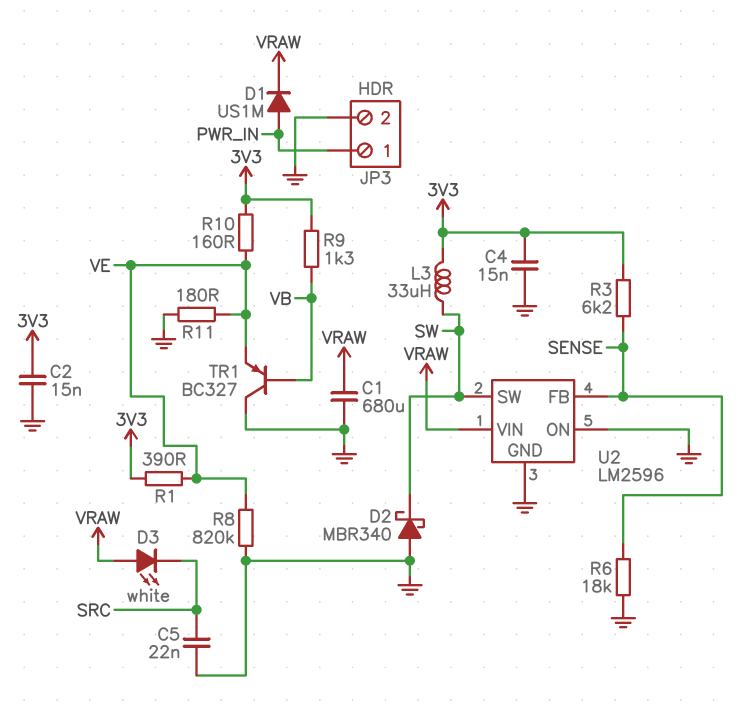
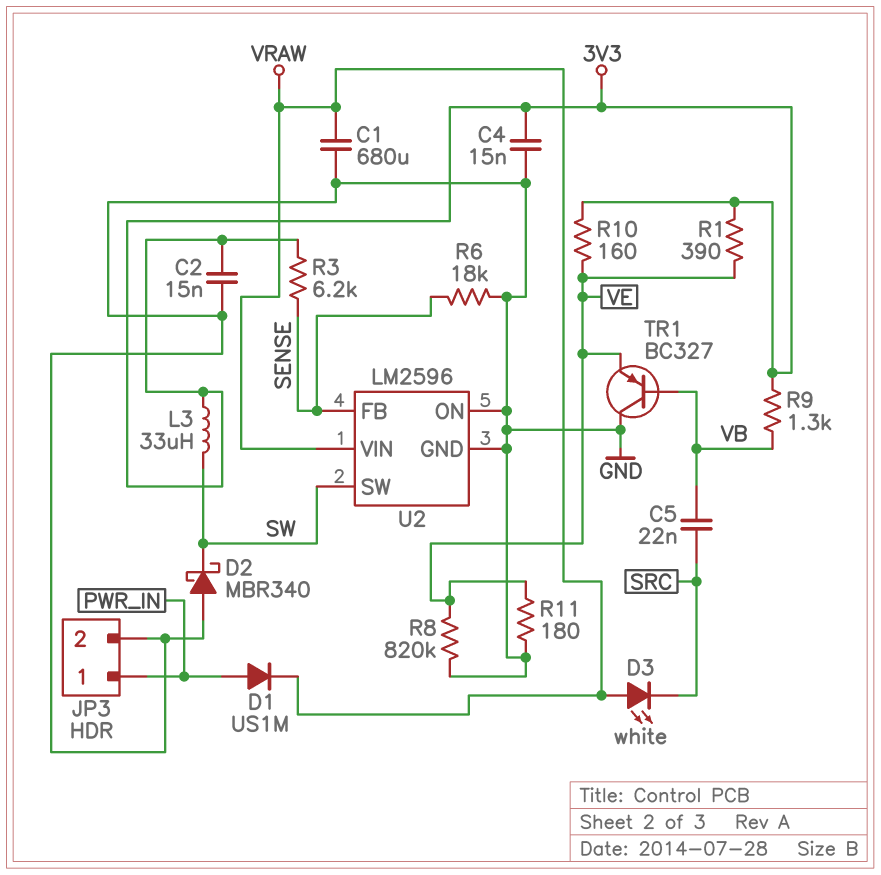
C5: 22nF (GND, SRC) -> 22nF (SRC, VB)

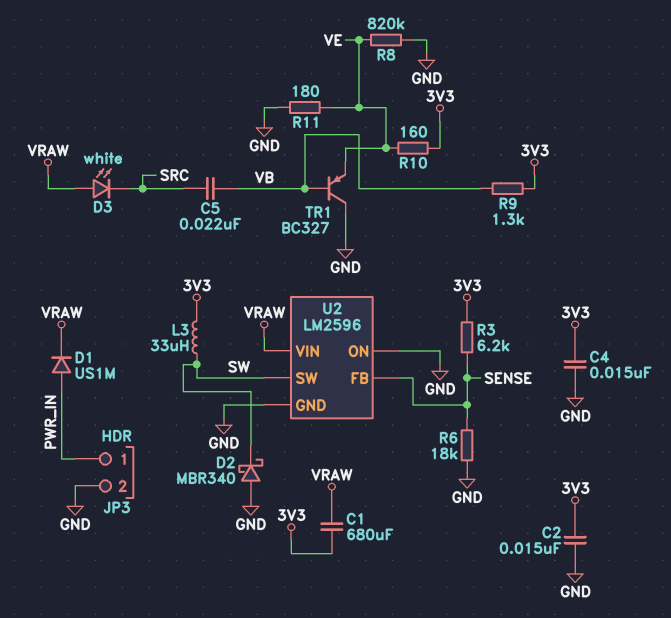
C1: 680uF (GND, VRAW) -> 680uF (3V3, VRAW)
R1: 390 (3V3, VE) -> none

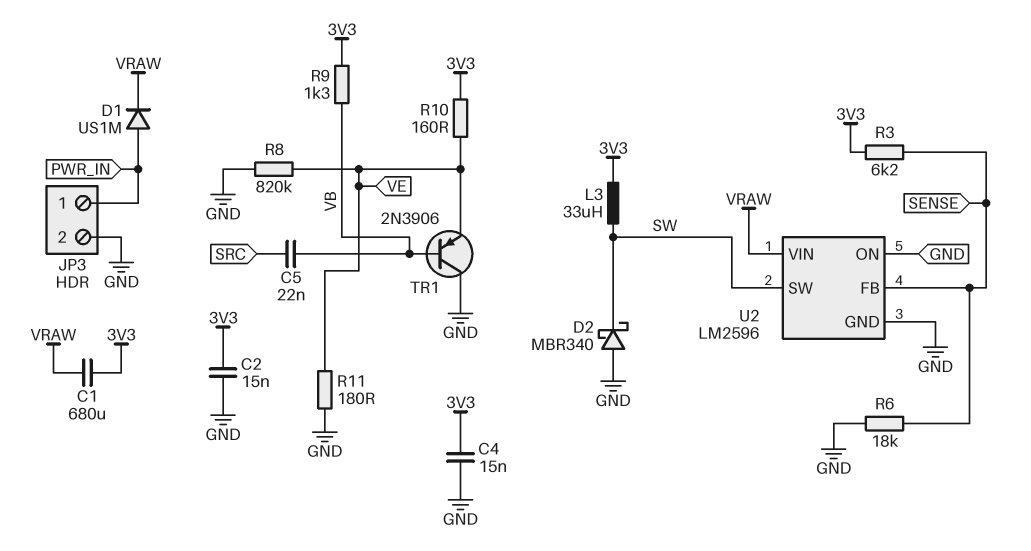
D3: LED white (A VRAW, K SRC) -> none
TR1: PNP BC327 (B VB, C GND, E VE) -> PNP 2N3906 (B VB, C GND, E VE)

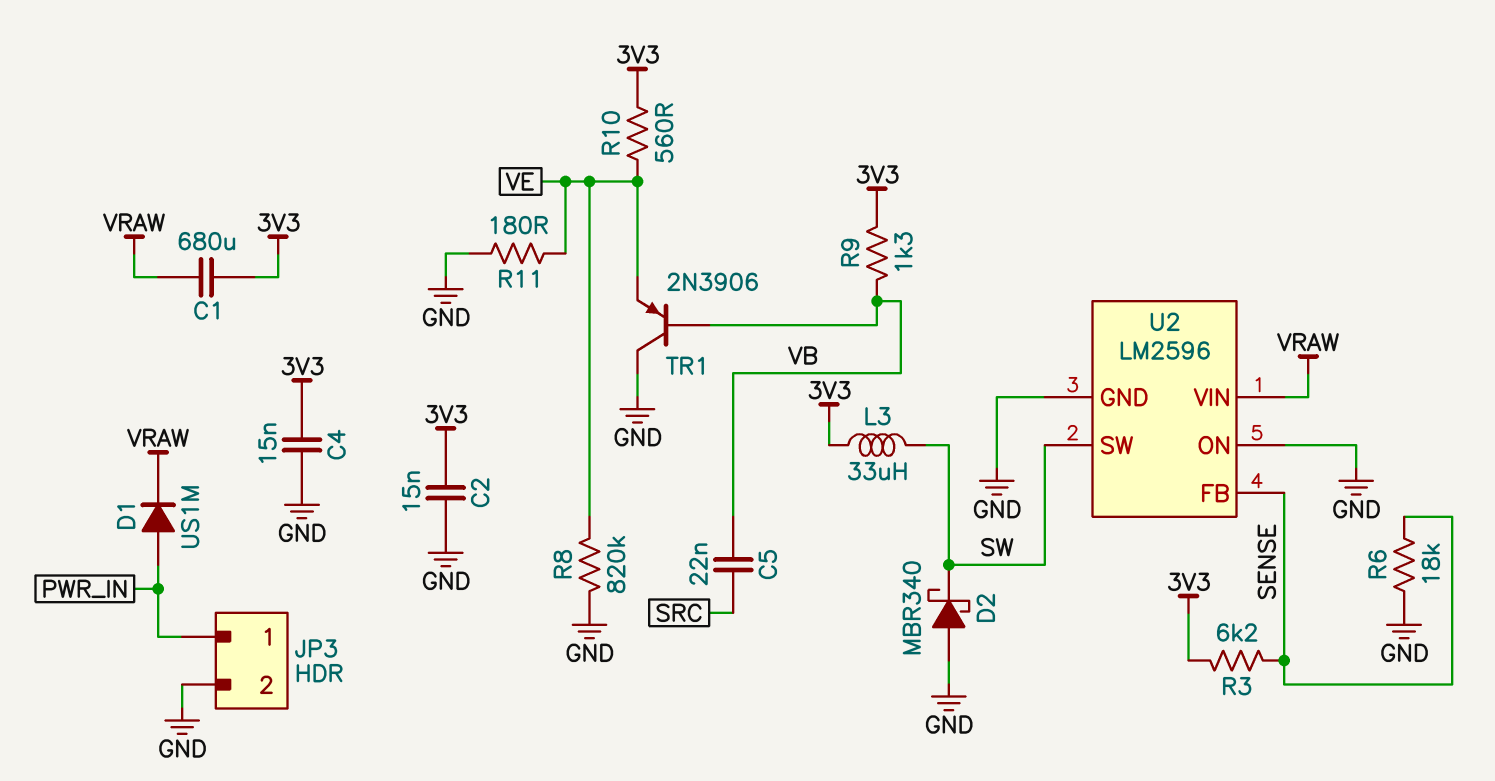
R10: 160 (3V3, VE) -> 560 (3V3, VE)

